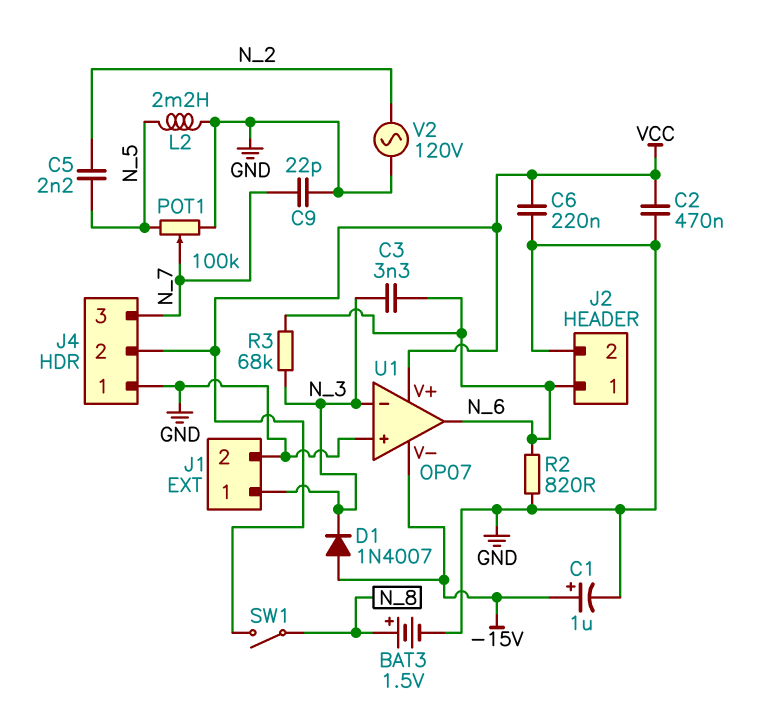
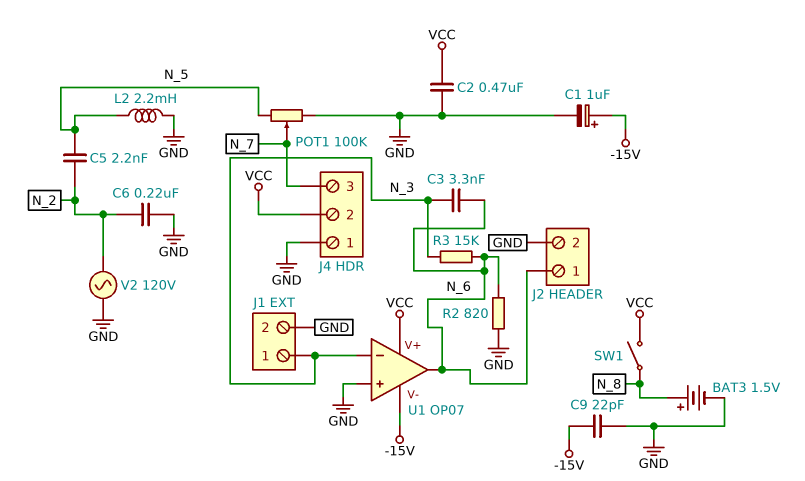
C6: 220nF (GND, VCC) -> 220nF (GND, N_2)
C9: 22pF (GND, N_7) -> 22pF (-15V, GND)
D1: diode 1N4007 (A -15V, K N_3) -> none
R3: 68k (N_3, N_6) -> 15k (N_3, N_6)

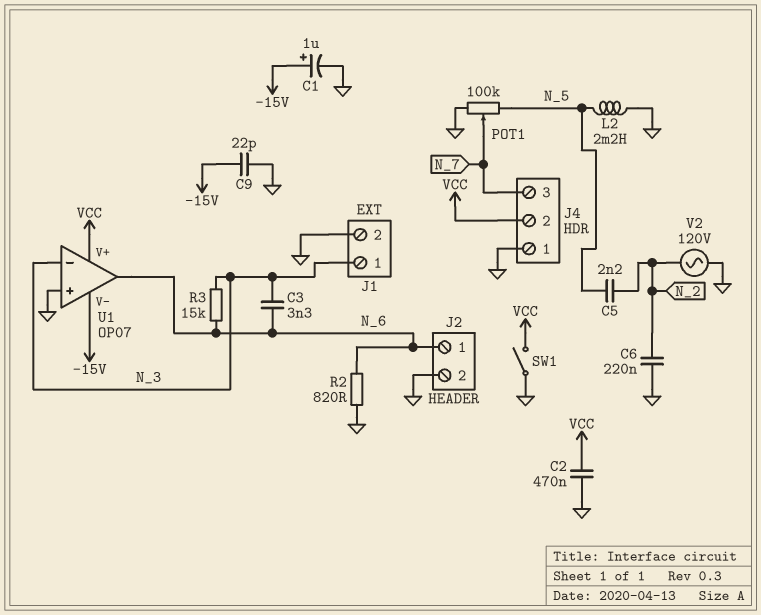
BAT3: 1.5V (plus N_8, minus GND) -> none
SW1: switch (N_8, VCC) -> switch (GND, VCC)

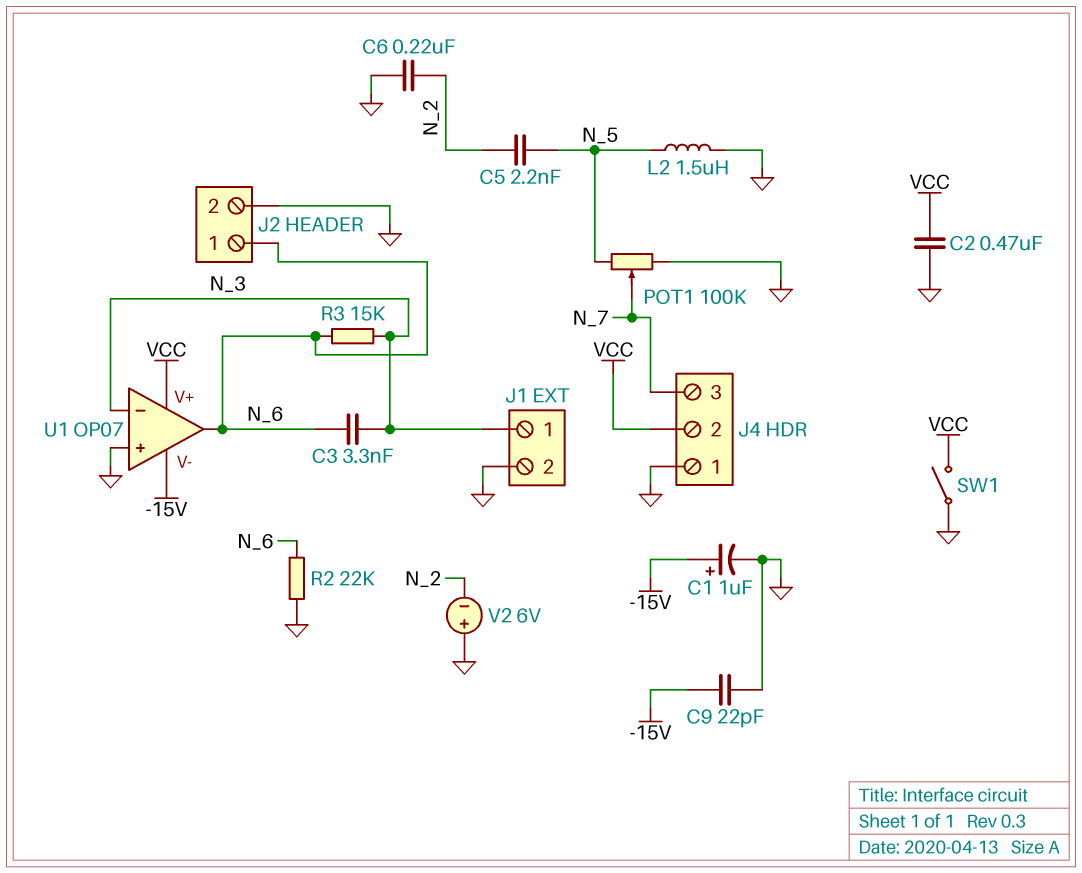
L2: 2.2mH (GND, N_5) -> 1.5uH (GND, N_5)
R2: 820 (GND, N_6) -> 22k (GND, N_6)
V2: AC 120V (GND, N_2) -> 6V (plus GND, minus N_2)

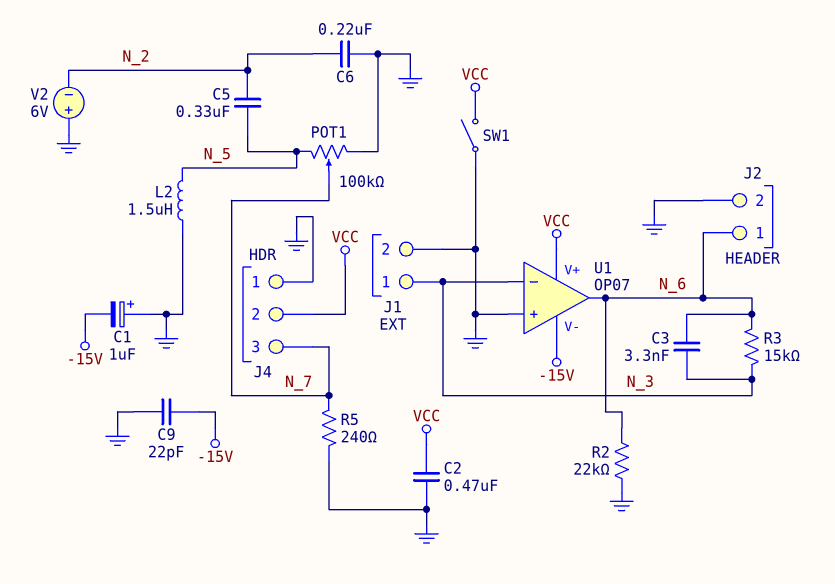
C1: 1uF (plus -15V, minus GND) -> 1uF (plus GND, minus -15V)
C5: 2.2nF (N_2, N_5) -> 330nF (N_2, N_5)
R5: none -> 240 (GND, N_7)

